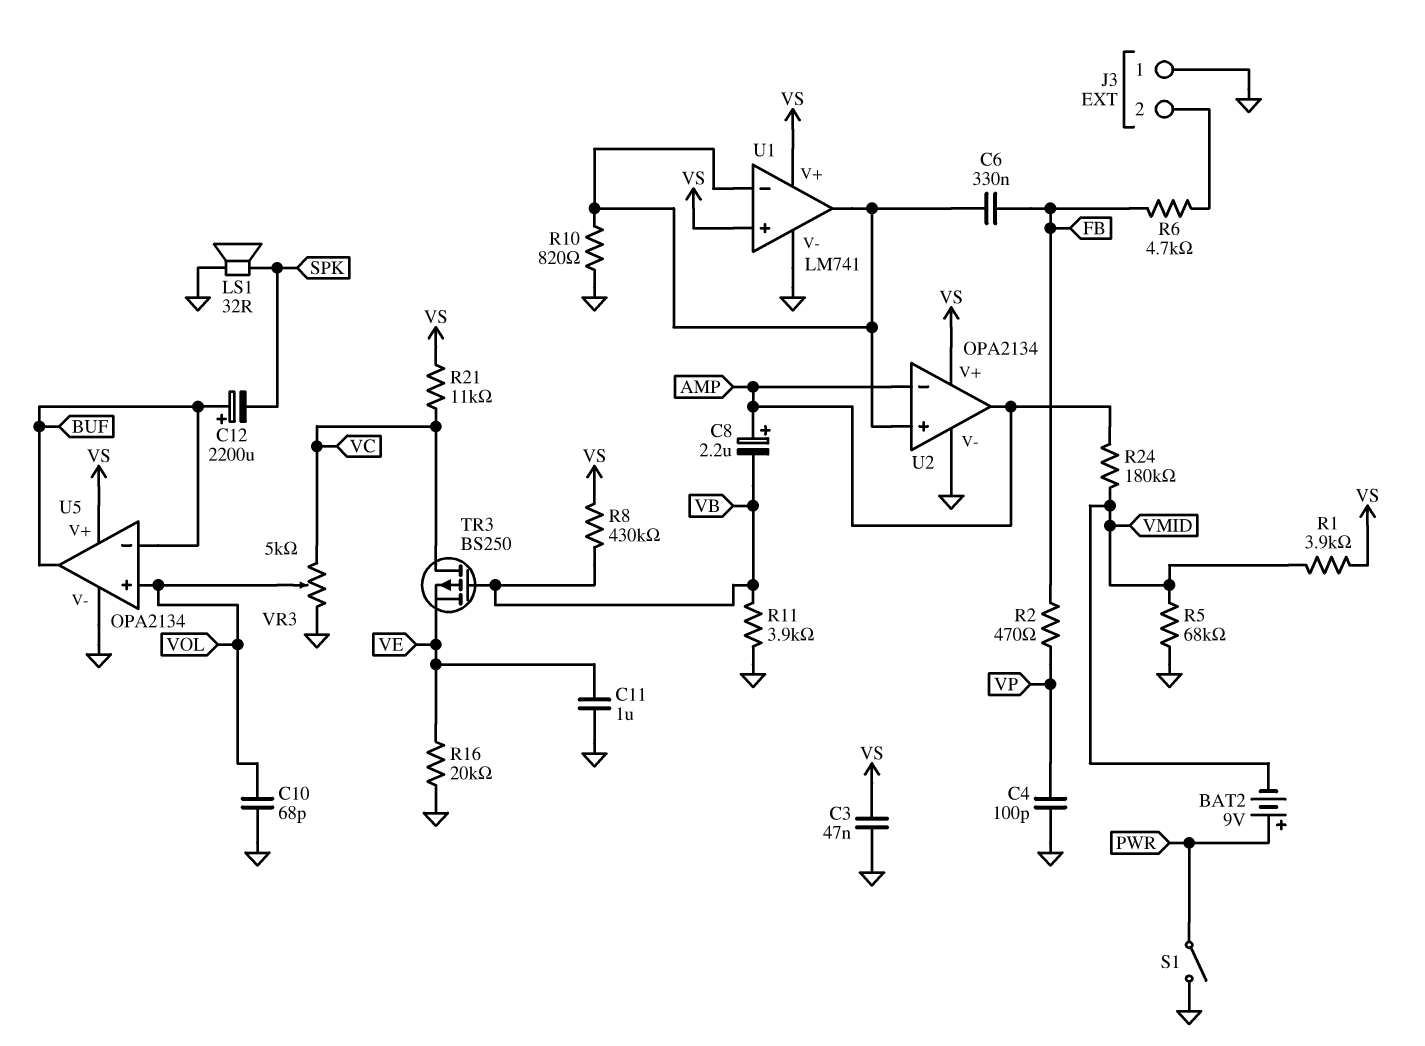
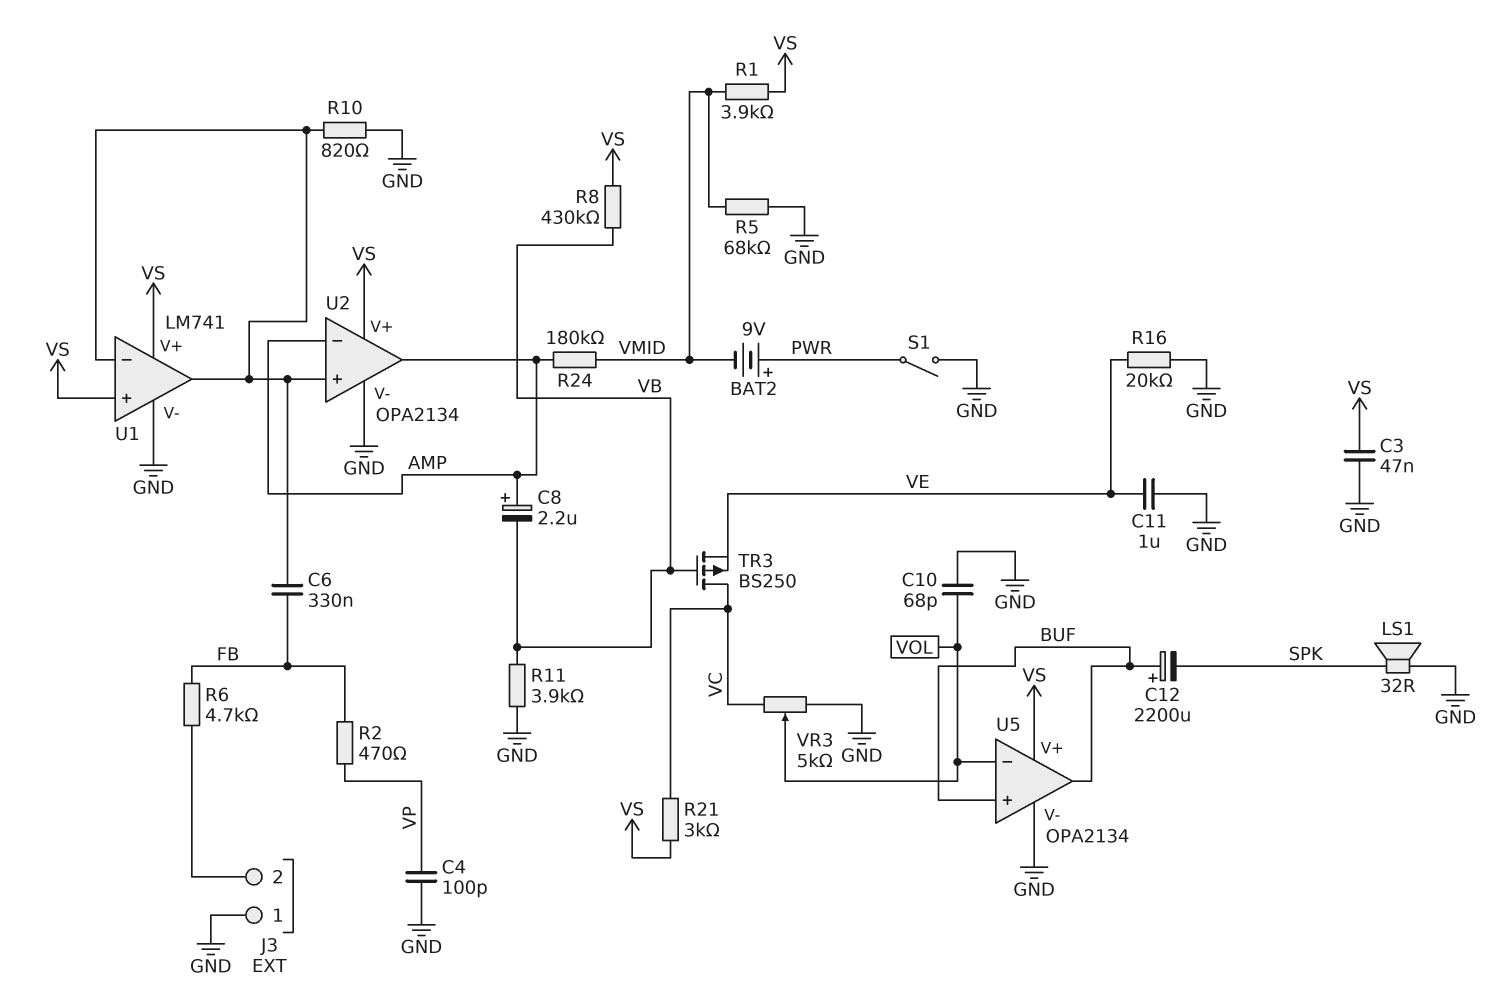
R21: 11k (VC, VS) -> 3k (VC, VS)
U5 pin in+: VOL -> BUF
U5 pin in-: BUF -> VOL

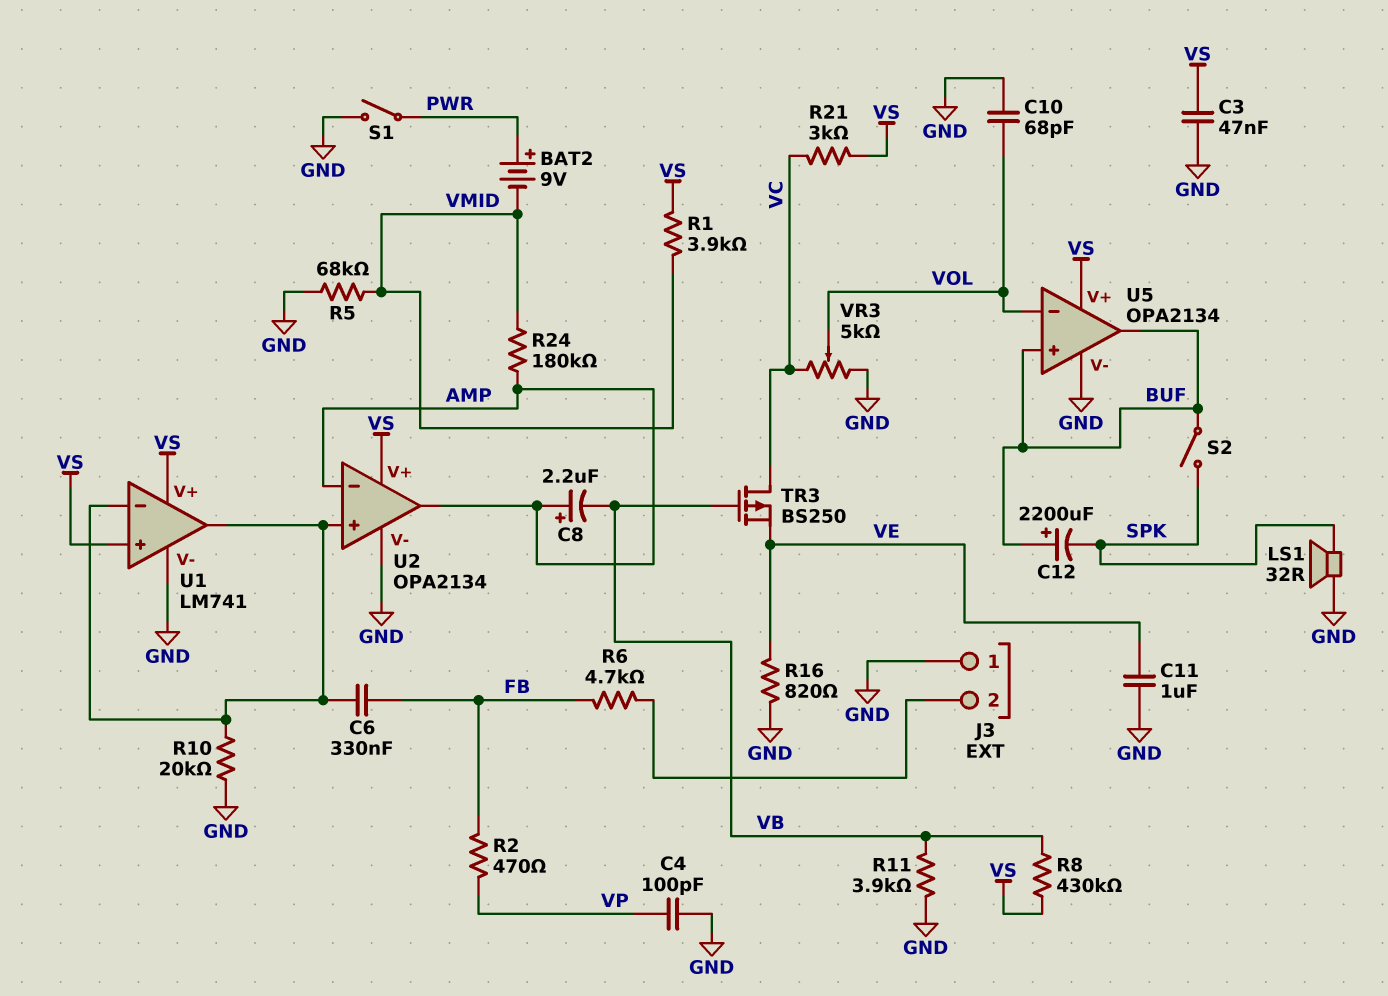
R10: 820 (GND, U1/in-) -> 20k (GND, U1/in-)
R16: 20k (GND, VE) -> 820 (GND, VE)
S2: none -> switch (BUF, SPK)

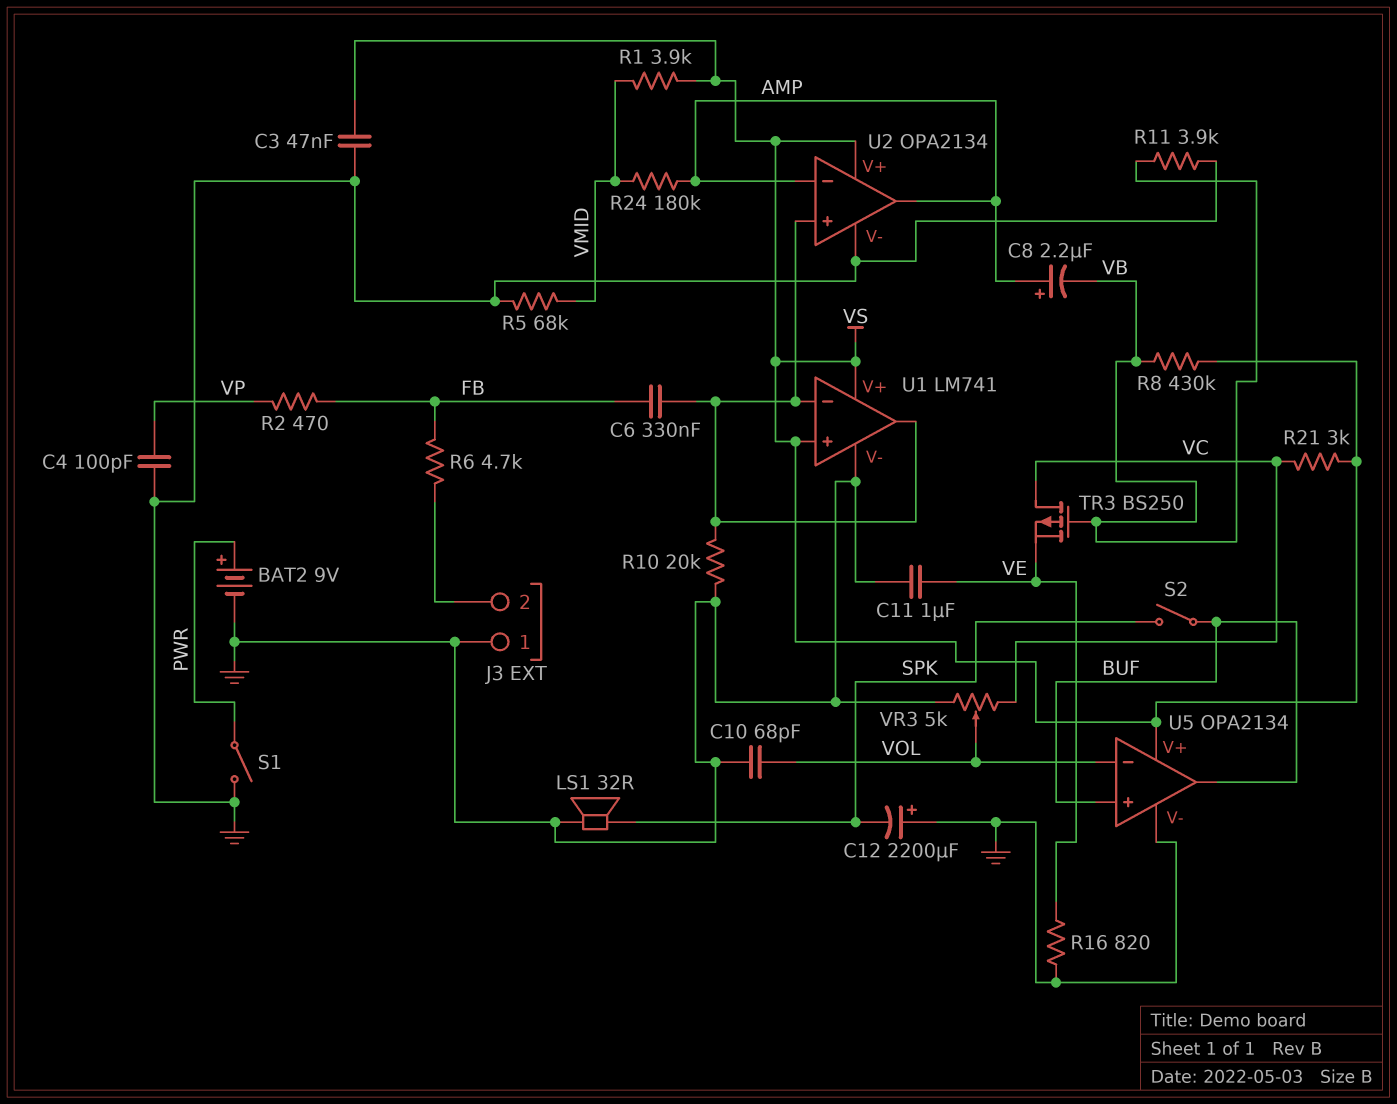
BAT2: 9V (plus PWR, minus VMID) -> 9V (plus PWR, minus GND)
C12: 2200uF (plus BUF, minus SPK) -> 2200uF (plus GND, minus SPK)

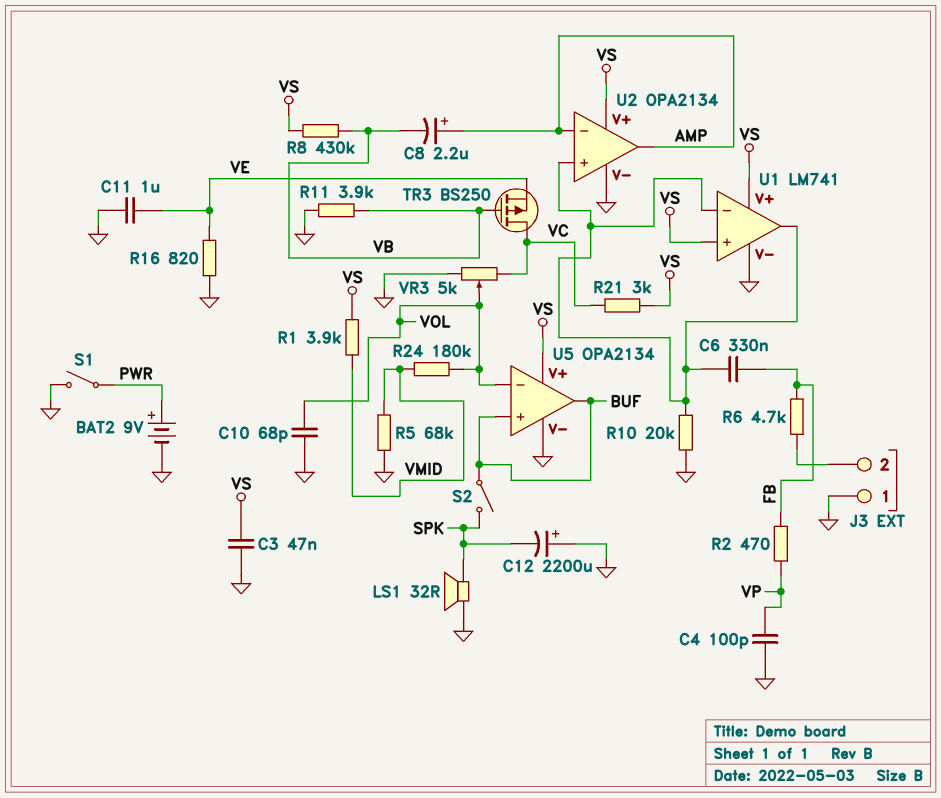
R24: 180k (AMP, VMID) -> 180k (VMID, VOL)

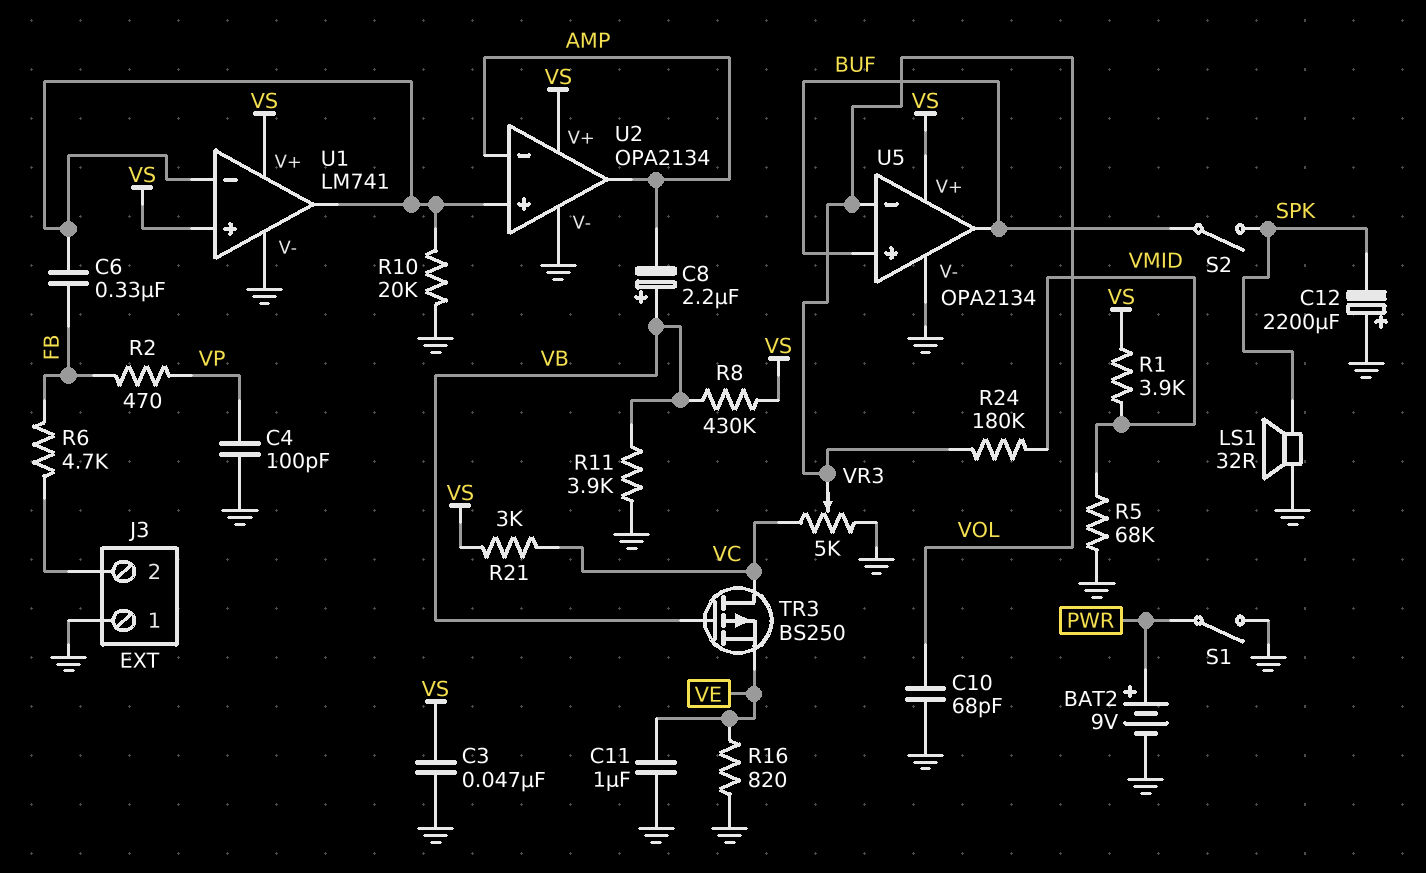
C8: 2.2uF (plus AMP, minus VB) -> 2.2uF (plus VB, minus AMP)

